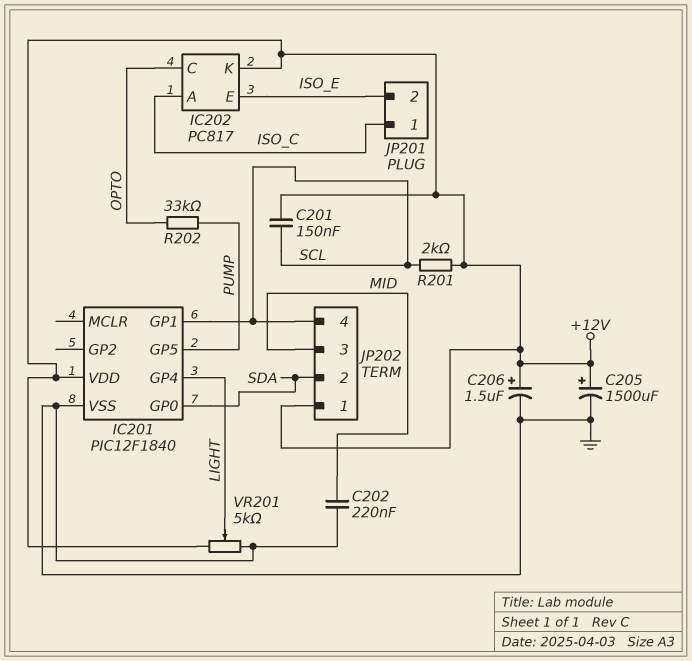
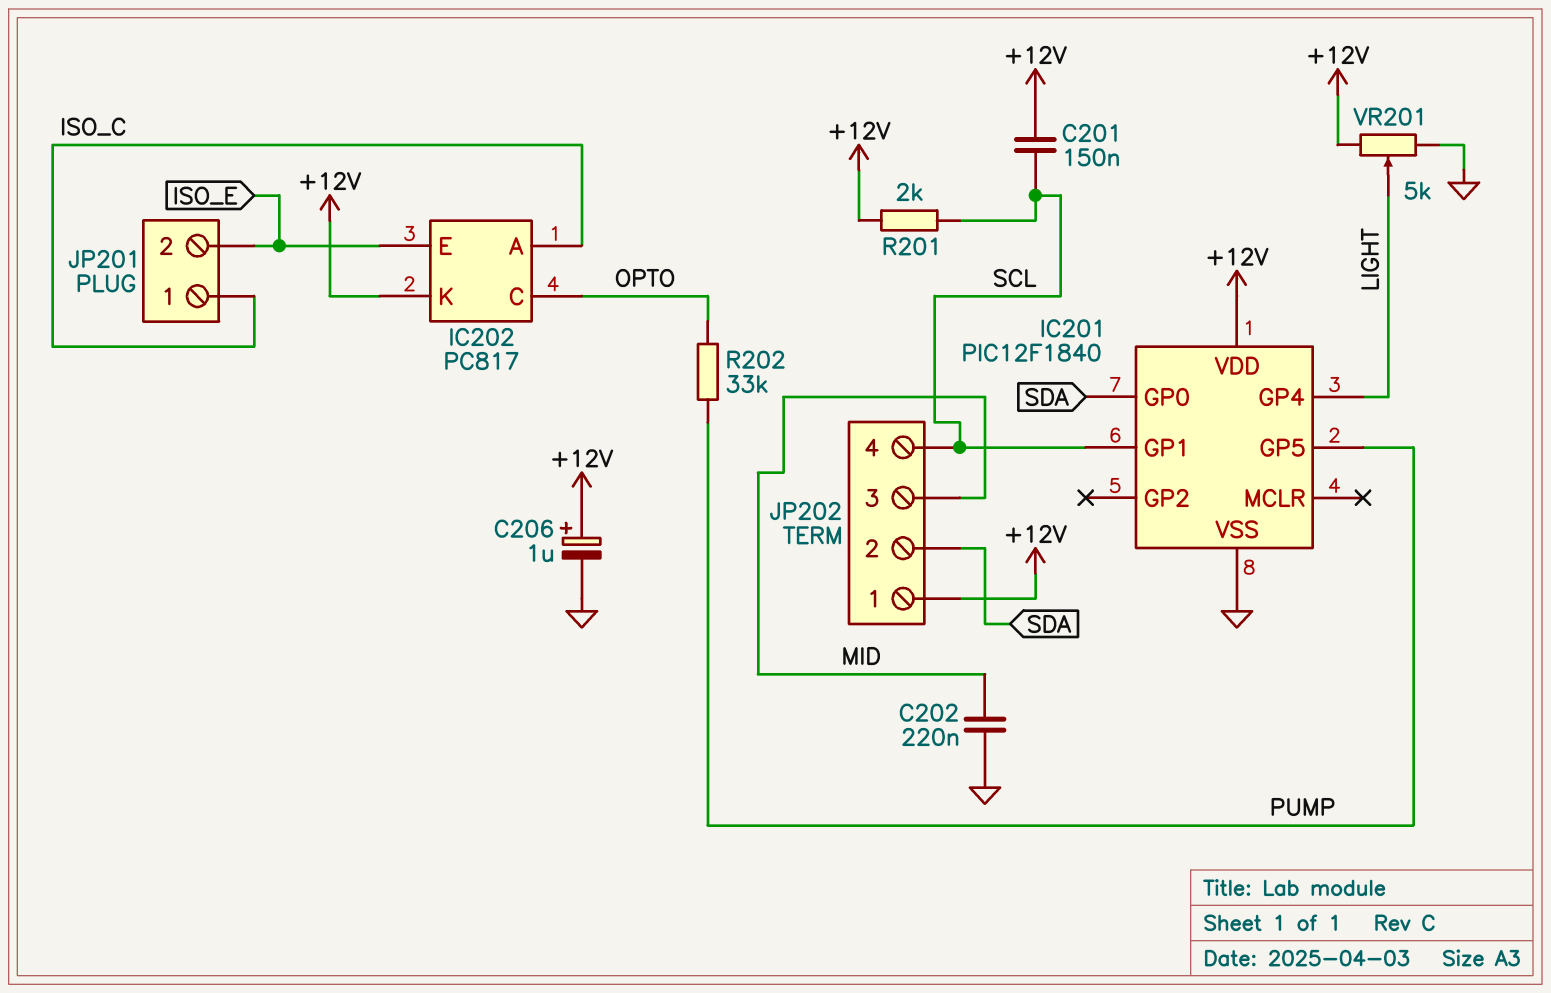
C205: 1500uF (plus +12V, minus GND) -> none
C206: 1.5uF (plus +12V, minus GND) -> 1uF (plus +12V, minus GND)

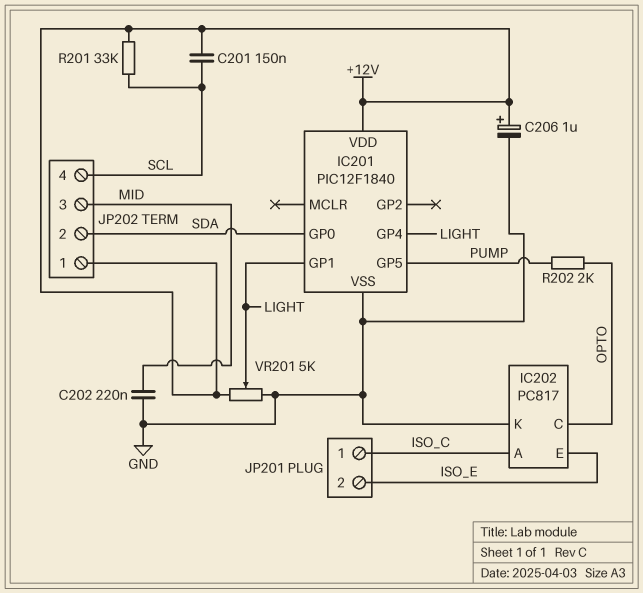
IC201 pin GP1: SCL -> LIGHT
IC202 pin K: +12V -> GND
R201: 2k (+12V, SCL) -> 33k (+12V, SCL)
R202: 33k (OPTO, PUMP) -> 2k (OPTO, PUMP)

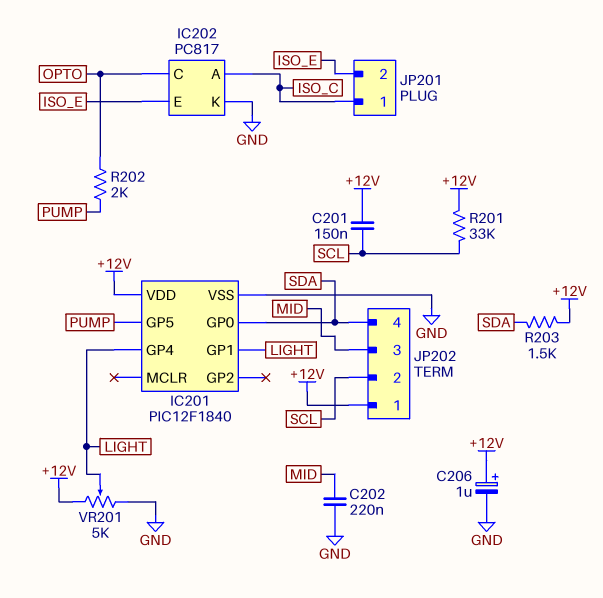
JP202 pin 2: SDA -> SCL
JP202 pin 4: SCL -> SDA
R203: none -> 1.5k (+12V, SDA)

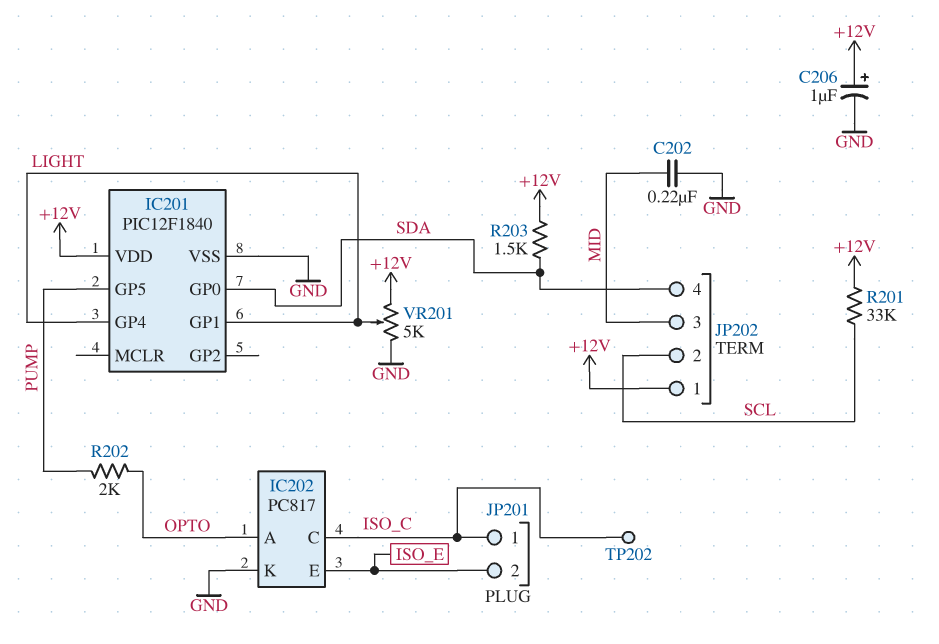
C201: 150nF (+12V, SCL) -> none
IC202 pin A: ISO_C -> OPTO
IC202 pin C: OPTO -> ISO_C
TP202: none -> test point (ISO_C)

